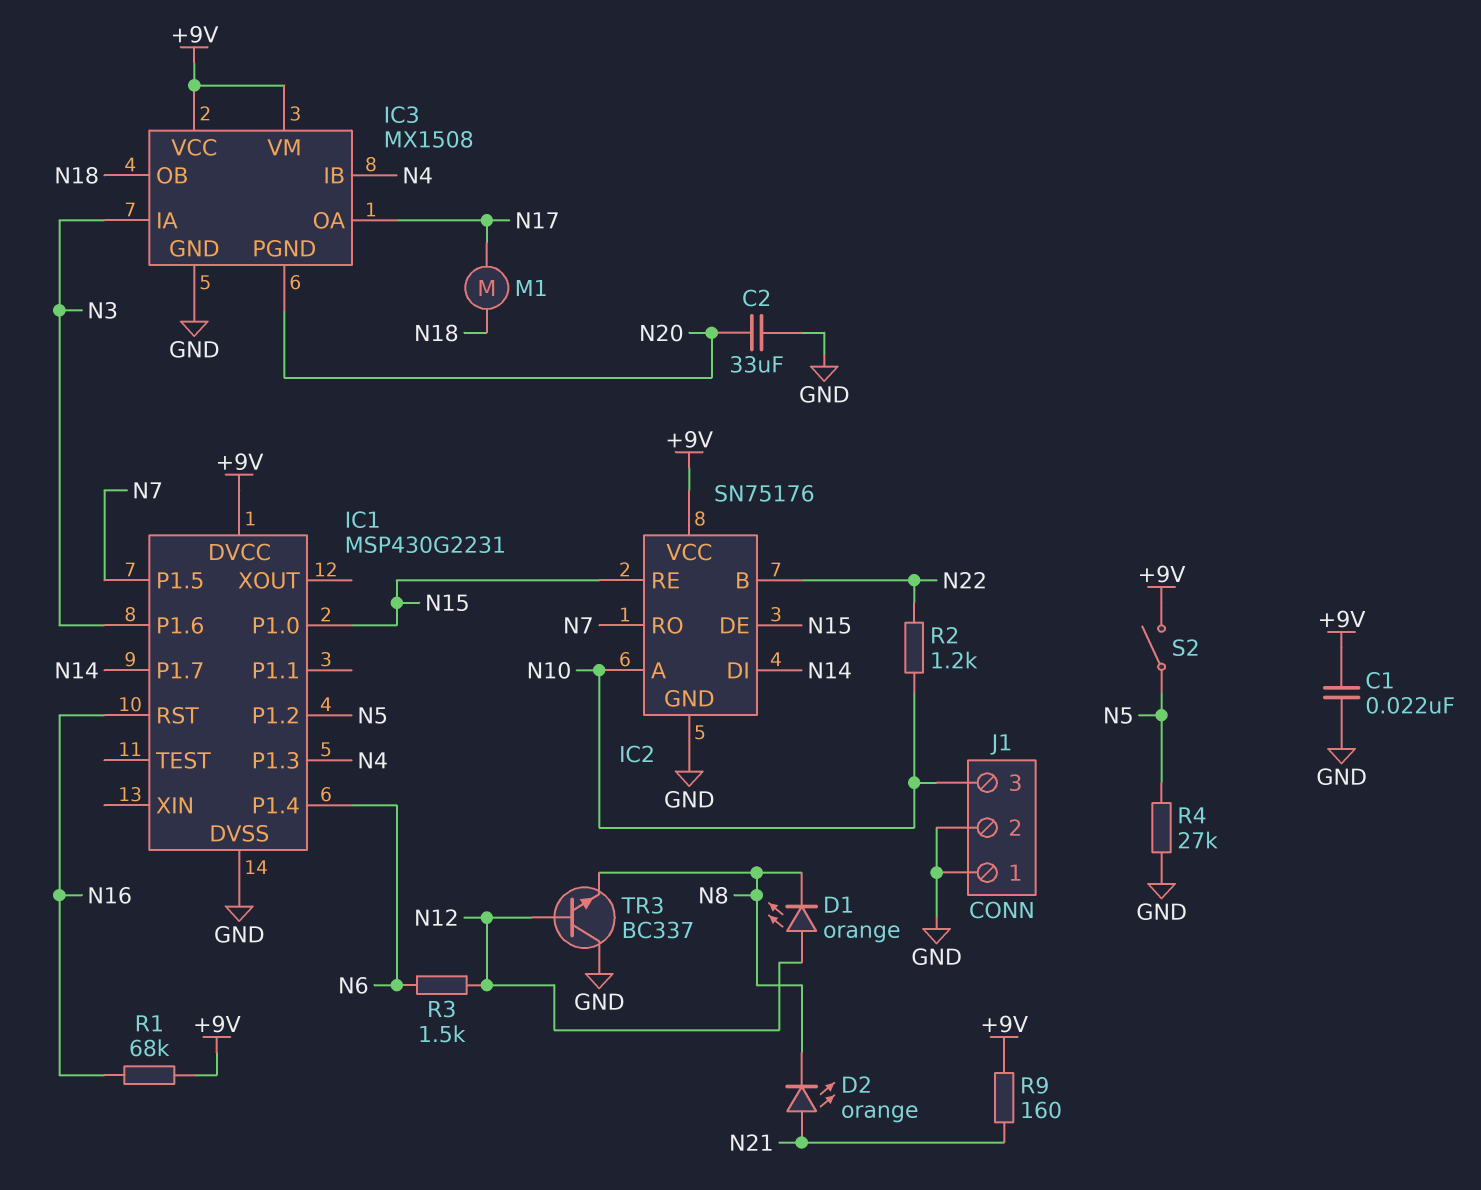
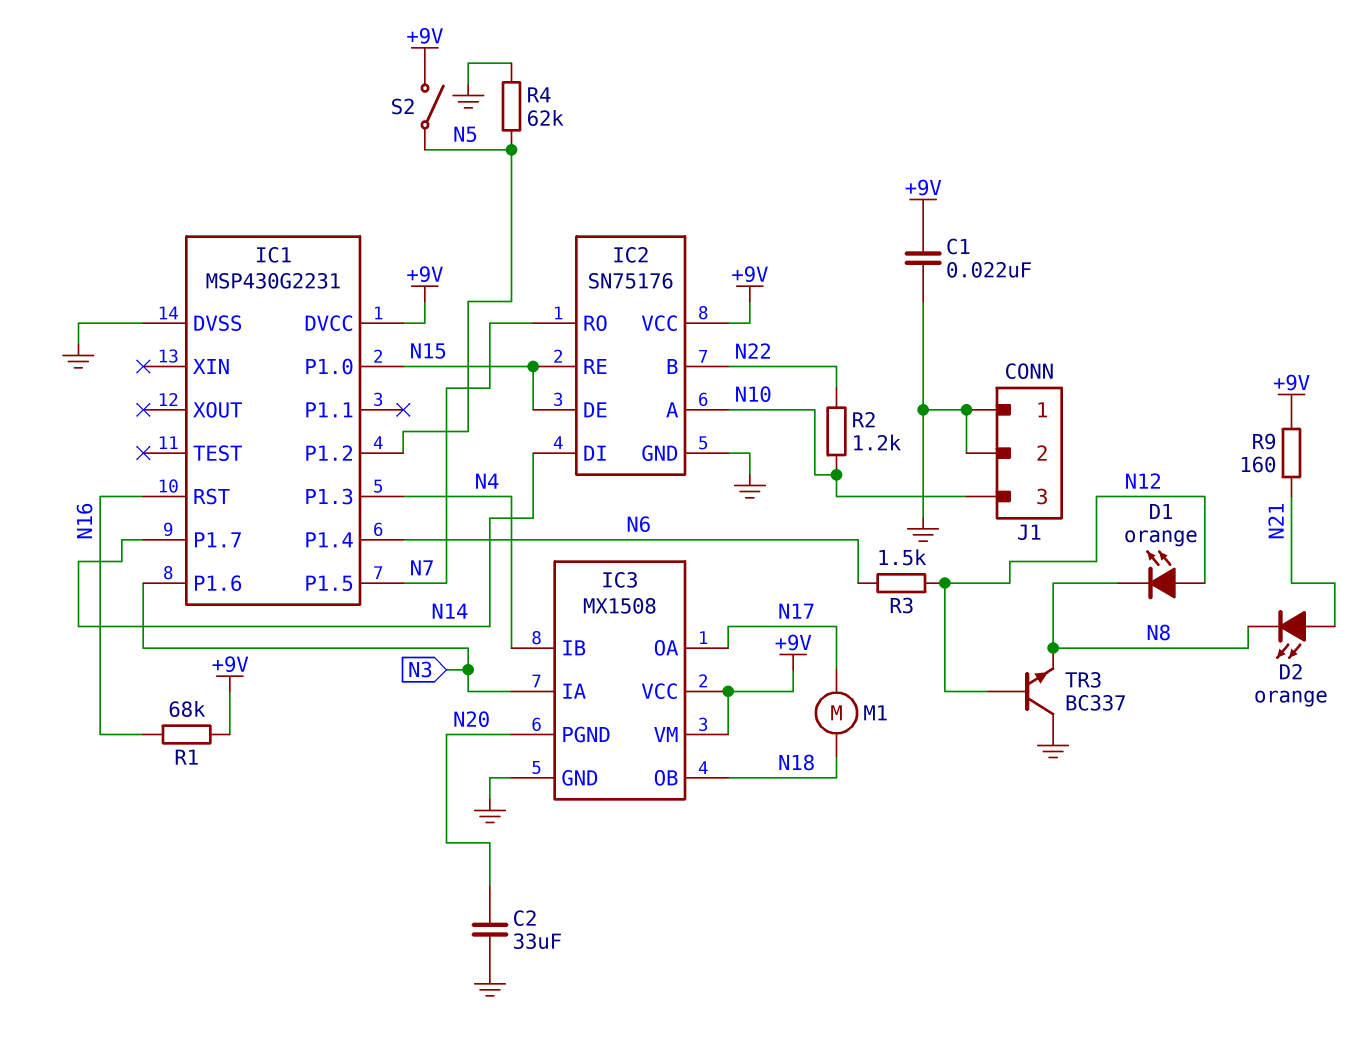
R4: 27k (GND, N5) -> 62k (GND, N5)

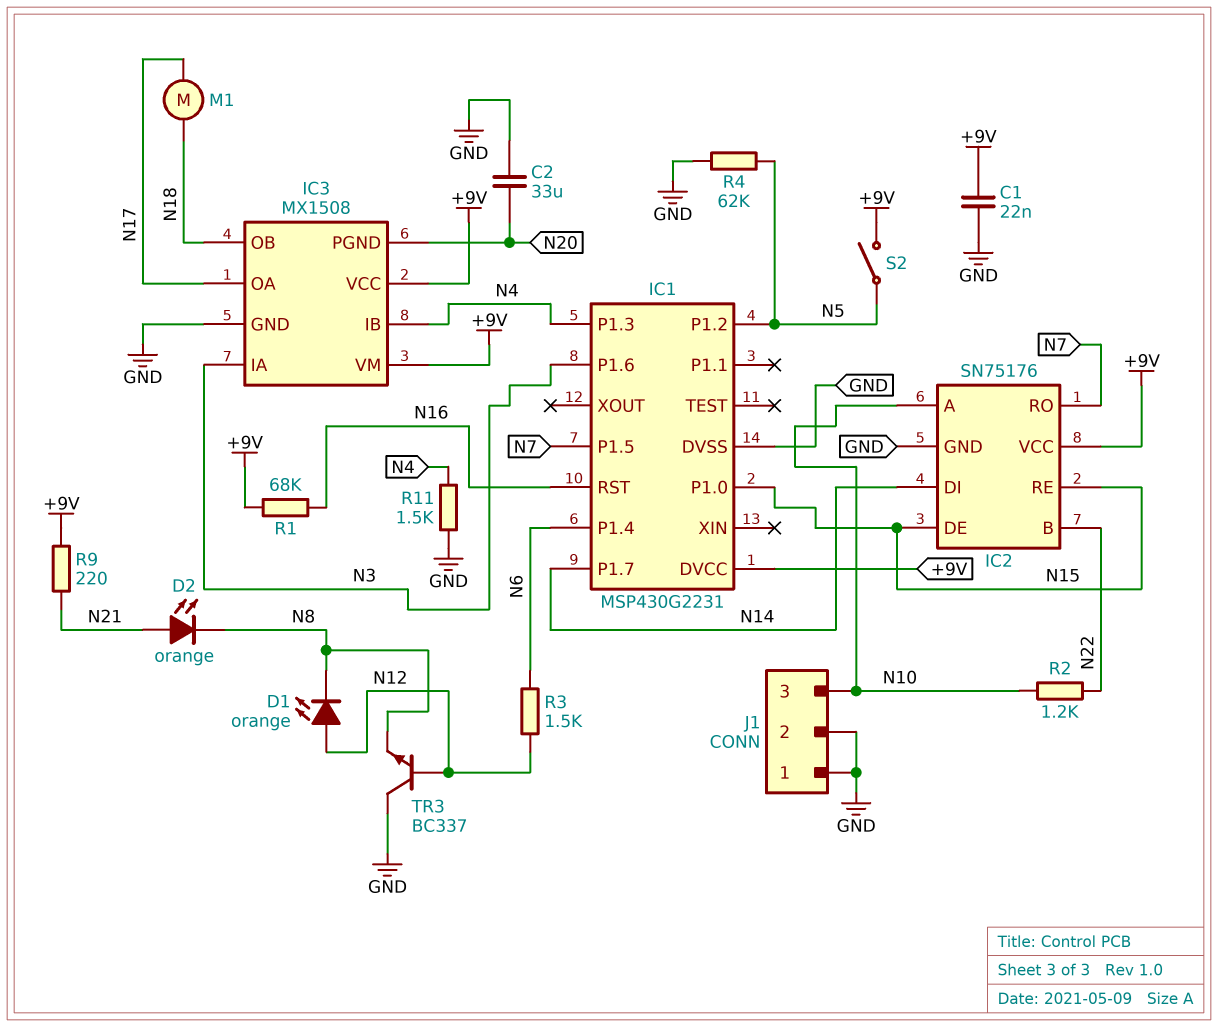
R9: 160 (+9V, N21) -> 220 (+9V, N21)
R11: none -> 1.5k (GND, N4)

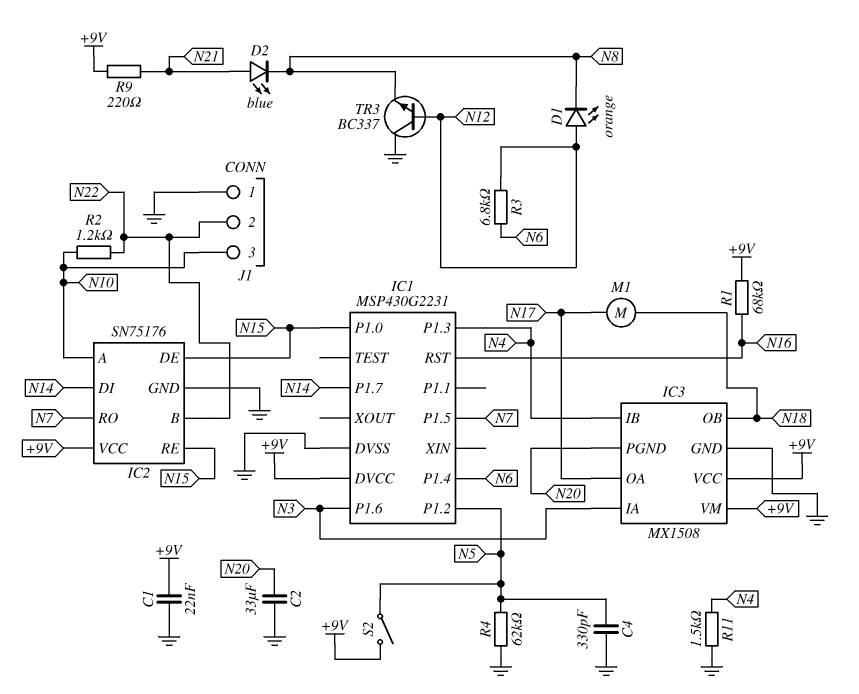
C4: none -> 330pF (GND, N5)
D2: LED orange (A N21, K N8) -> LED blue (A N21, K N8)
J1 pin 2: GND -> N22
R3: 1.5k (N6, N12) -> 6.8k (N6, N12)

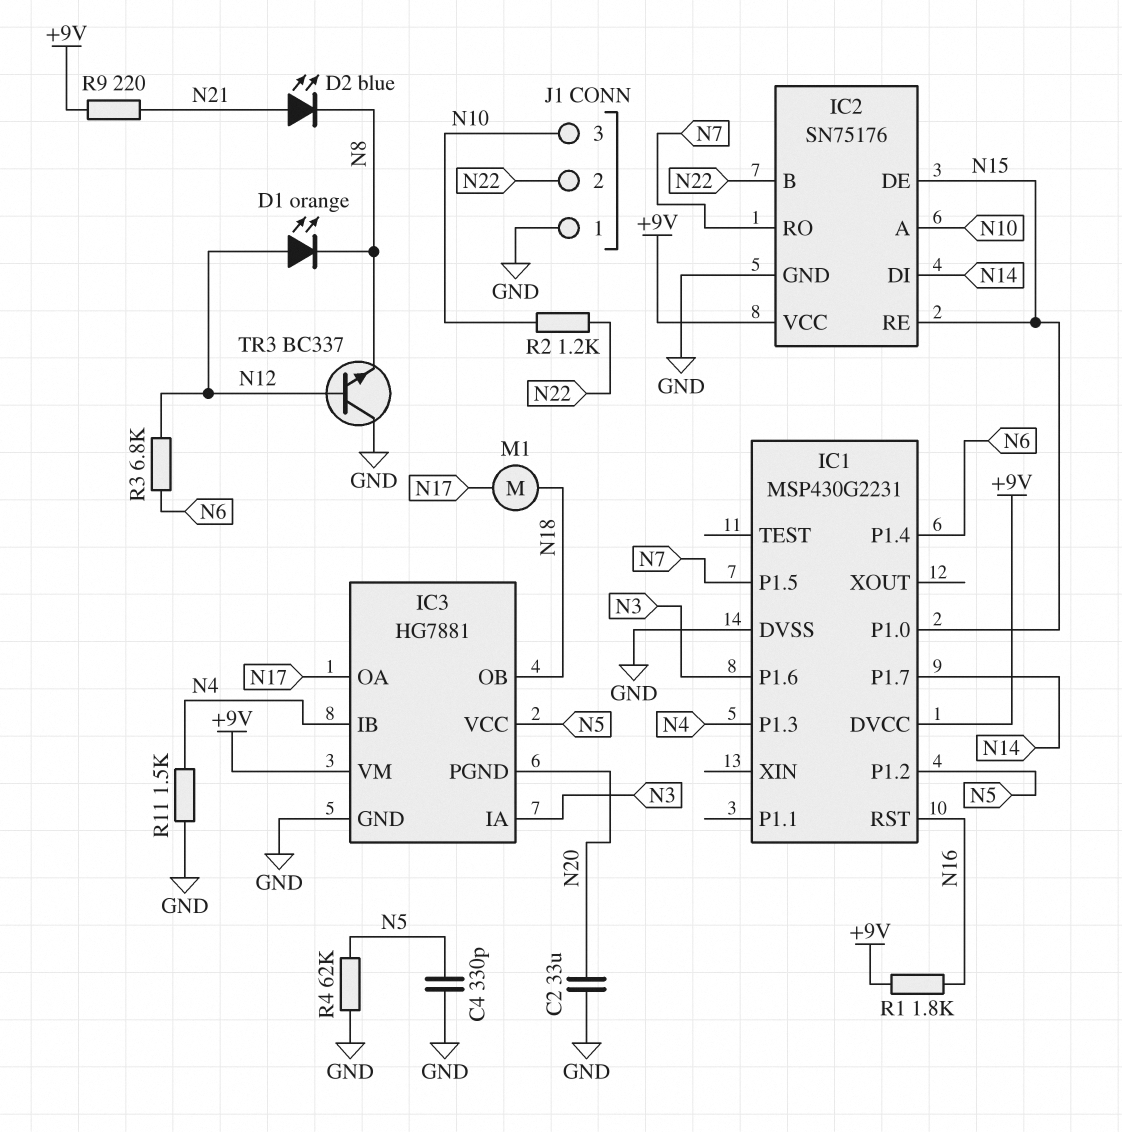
C1: 22nF (+9V, GND) -> none
IC3: MX1508 -> HG7881
IC3 pin VCC: +9V -> N5
R1: 68k (+9V, N16) -> 1.8k (+9V, N16)
S2: switch (+9V, N5) -> none

